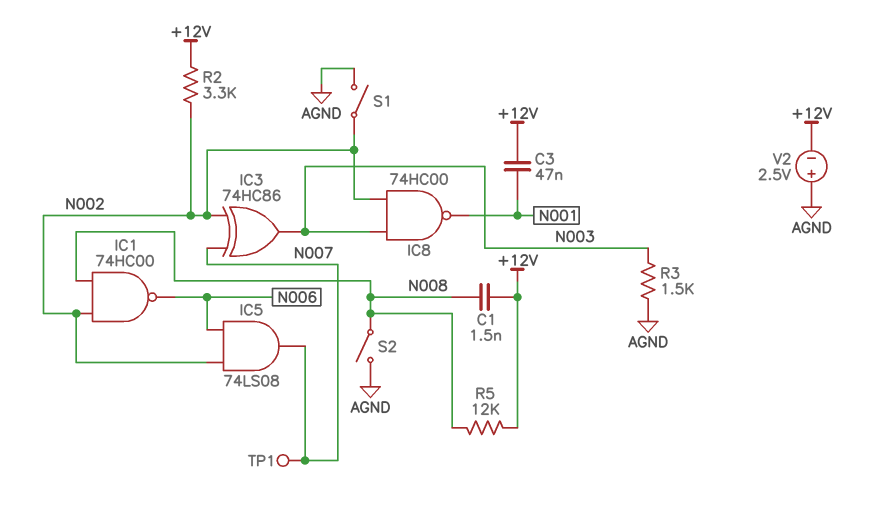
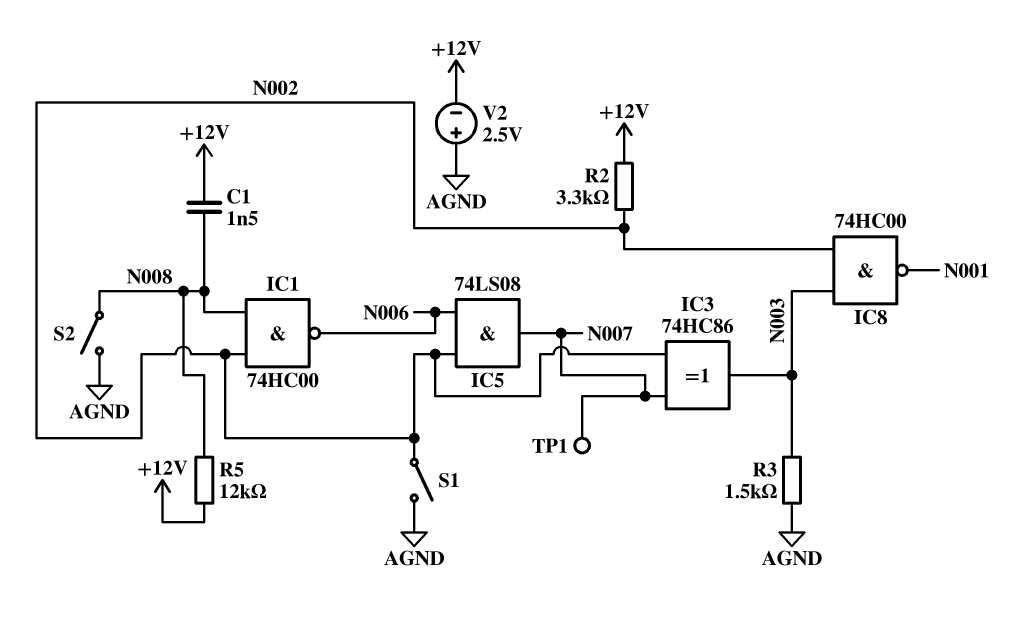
C3: 47nF (+12V, N001) -> none

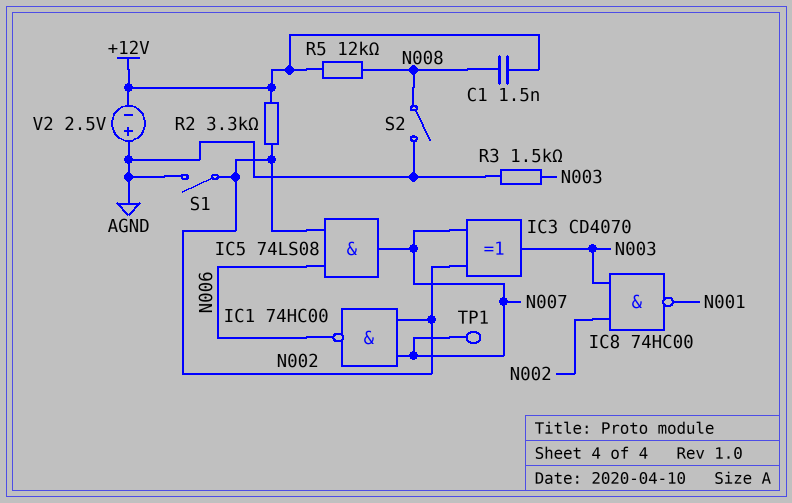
IC1: NAND 74HC00 (in N002, in N008, out N006) -> NAND 74HC00 (in N002, in N007, out N006)
IC3: XOR 74HC86 (in N002, in N007, out N003) -> XOR CD4070 (in N002, in N007, out N003)

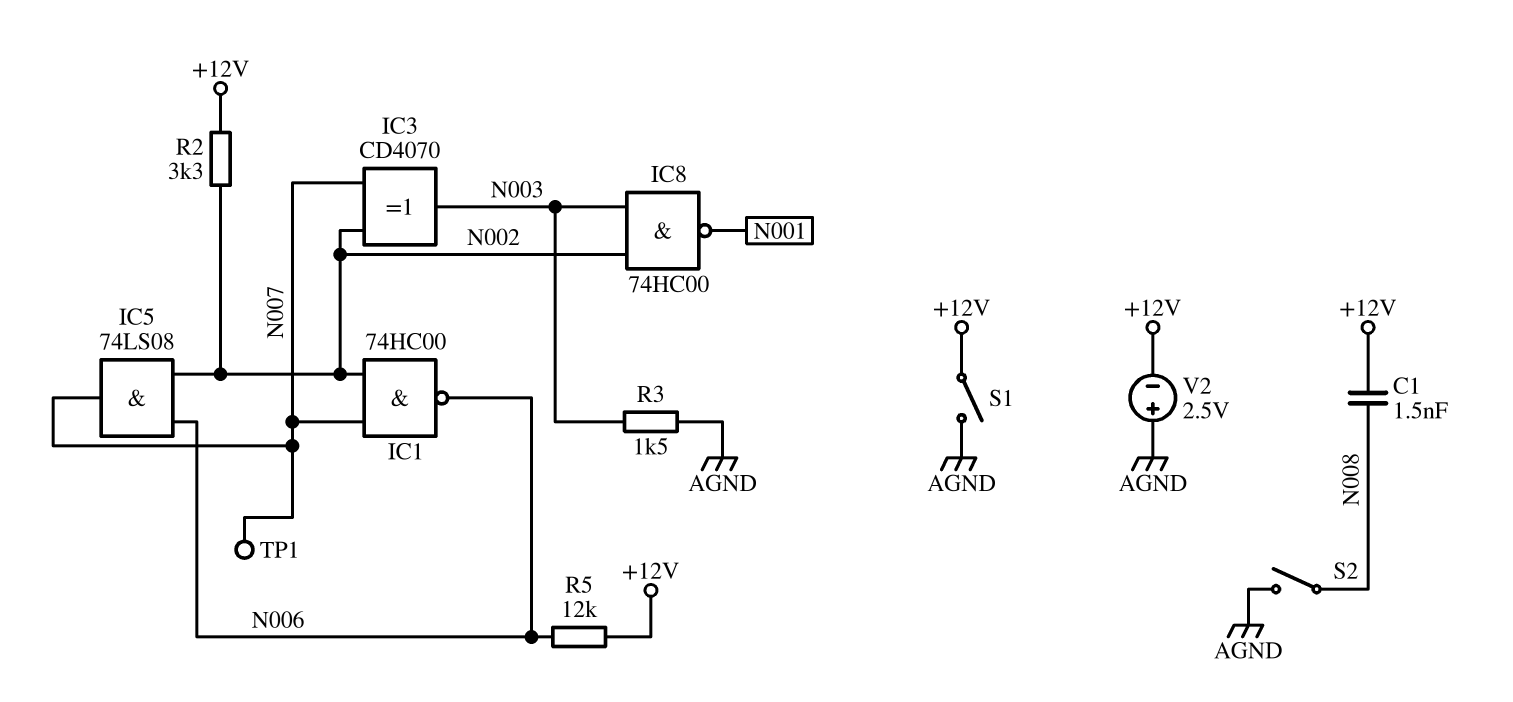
R5: 12k (+12V, N008) -> 12k (+12V, N006)
S1: switch (AGND, N002) -> switch (+12V, AGND)

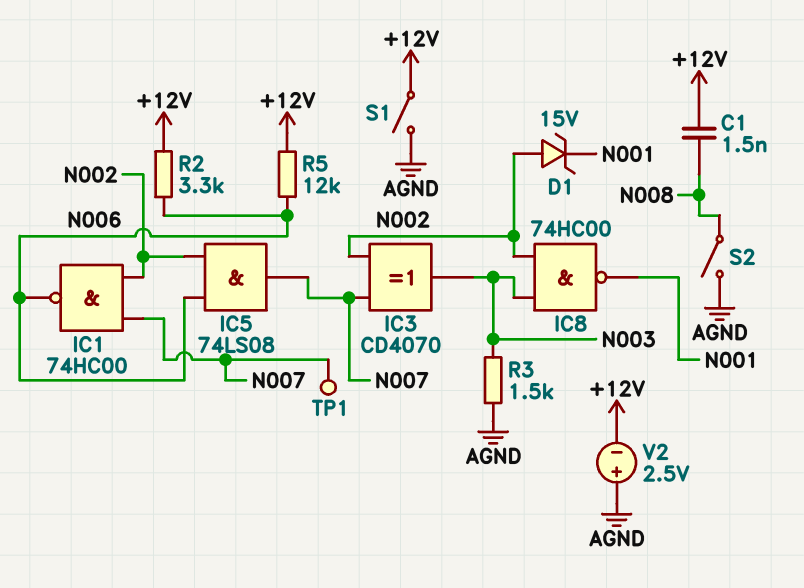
D1: none -> zener 15V (A N002, K N001)
R2: 3.3k (+12V, N002) -> 3.3k (+12V, N006)

